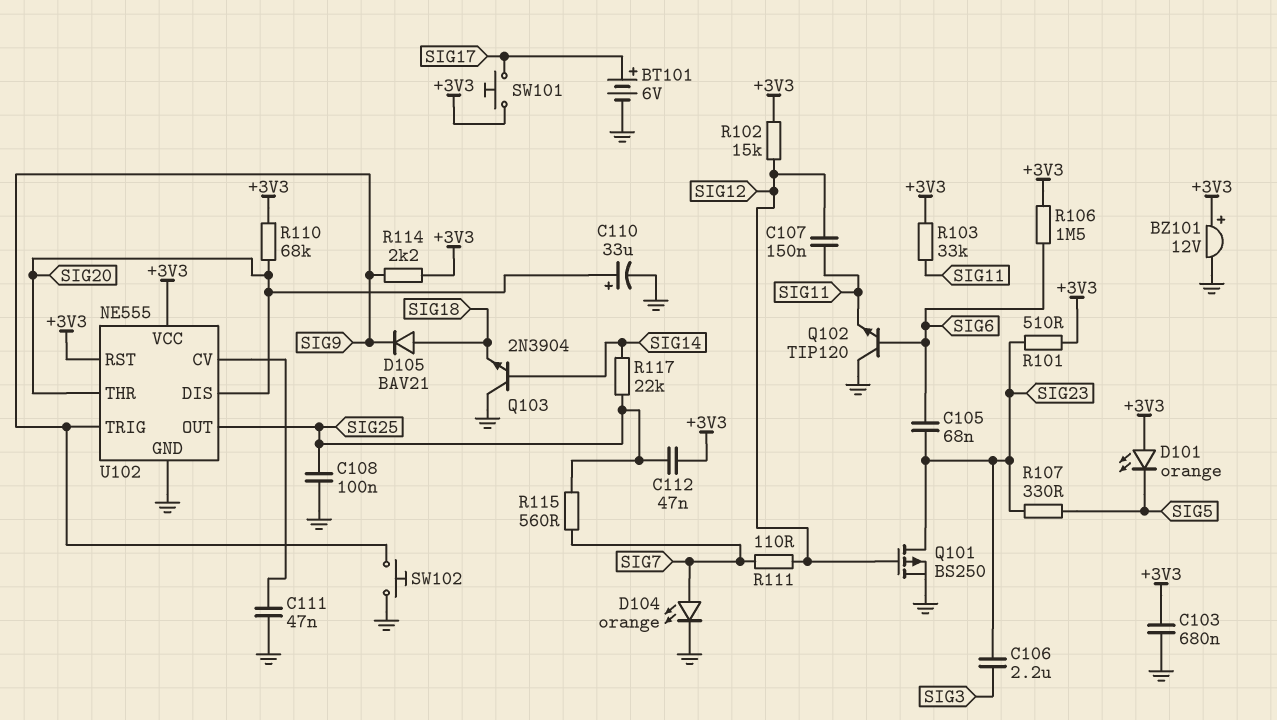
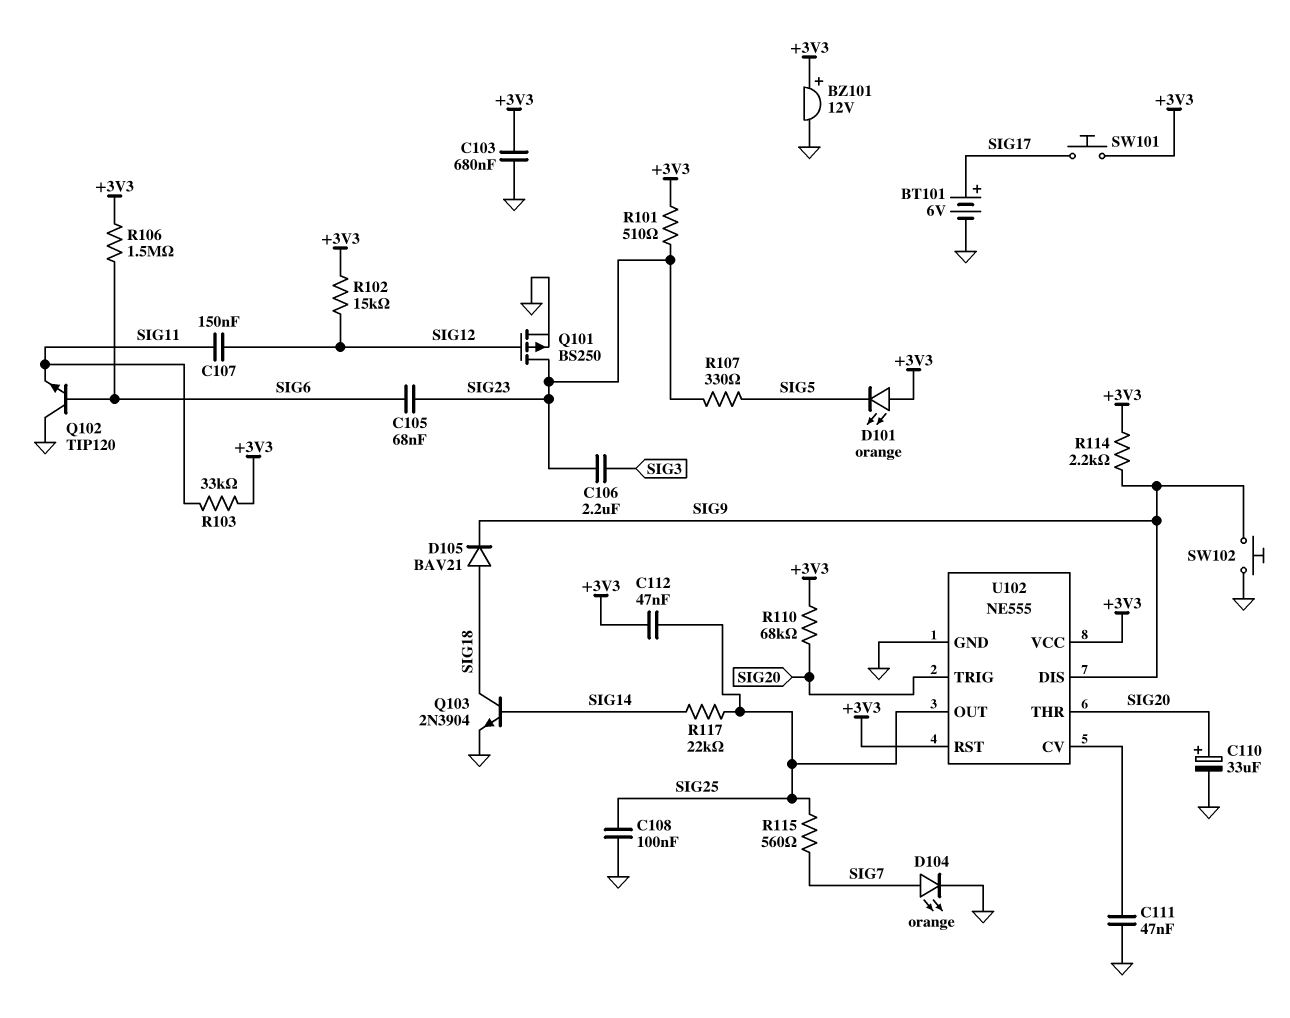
Q103: NPN 2N3904 (B SIG14, C GND, E SIG18) -> NPN 2N3904 (B SIG14, C SIG18, E GND)
R111: 110 (SIG7, SIG12) -> none
U102 pin DIS: SIG20 -> SIG9
U102 pin TRIG: SIG9 -> SIG20

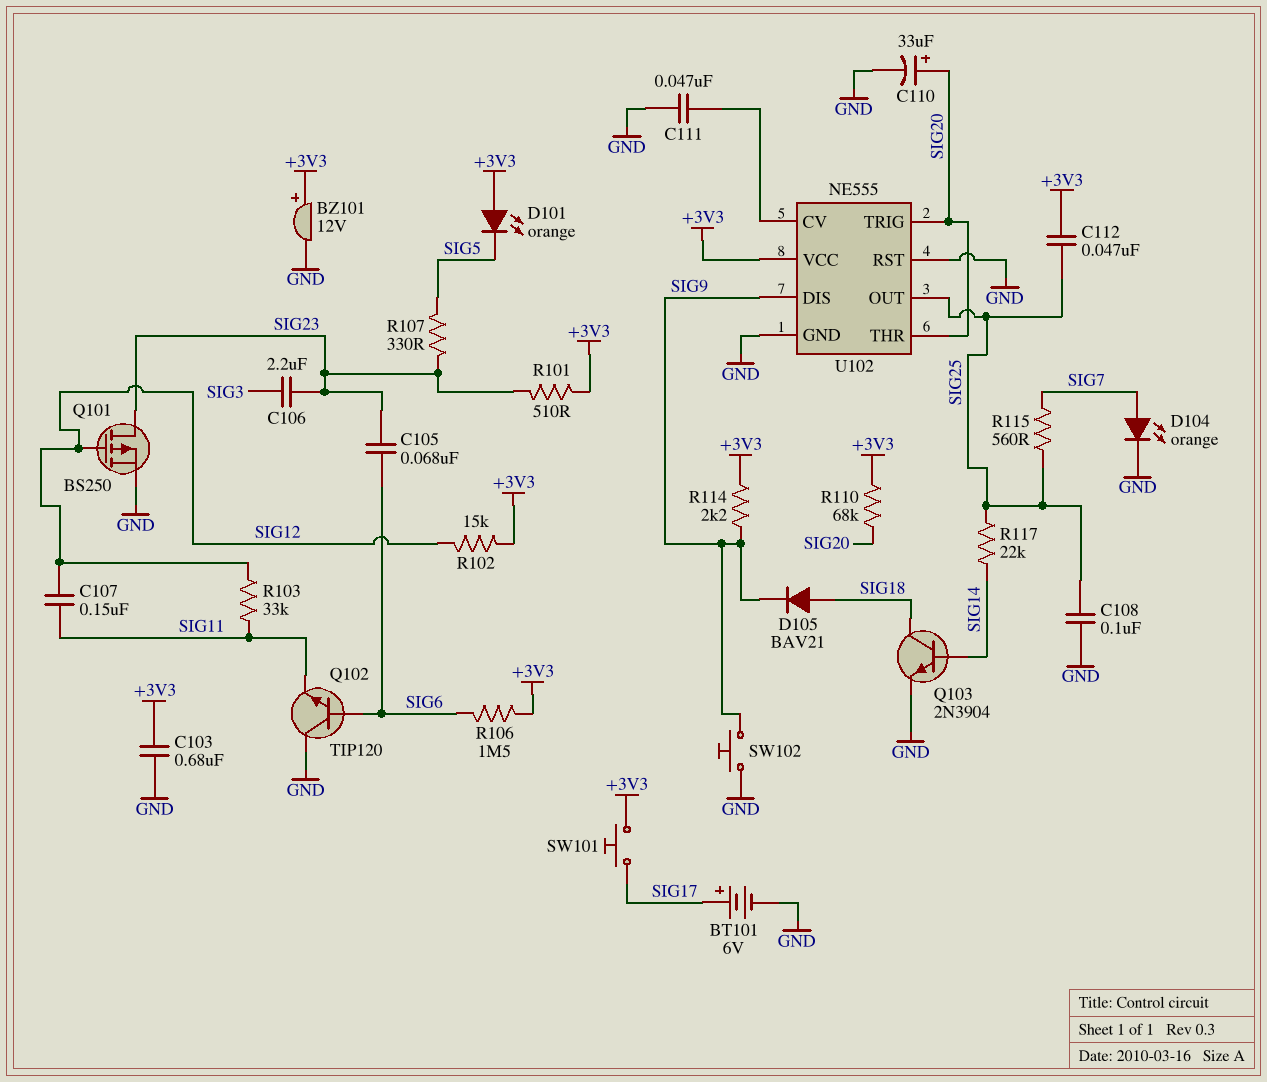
R103: 33k (+3V3, SIG11) -> 33k (SIG11, SIG12)
U102 pin RST: +3V3 -> GND

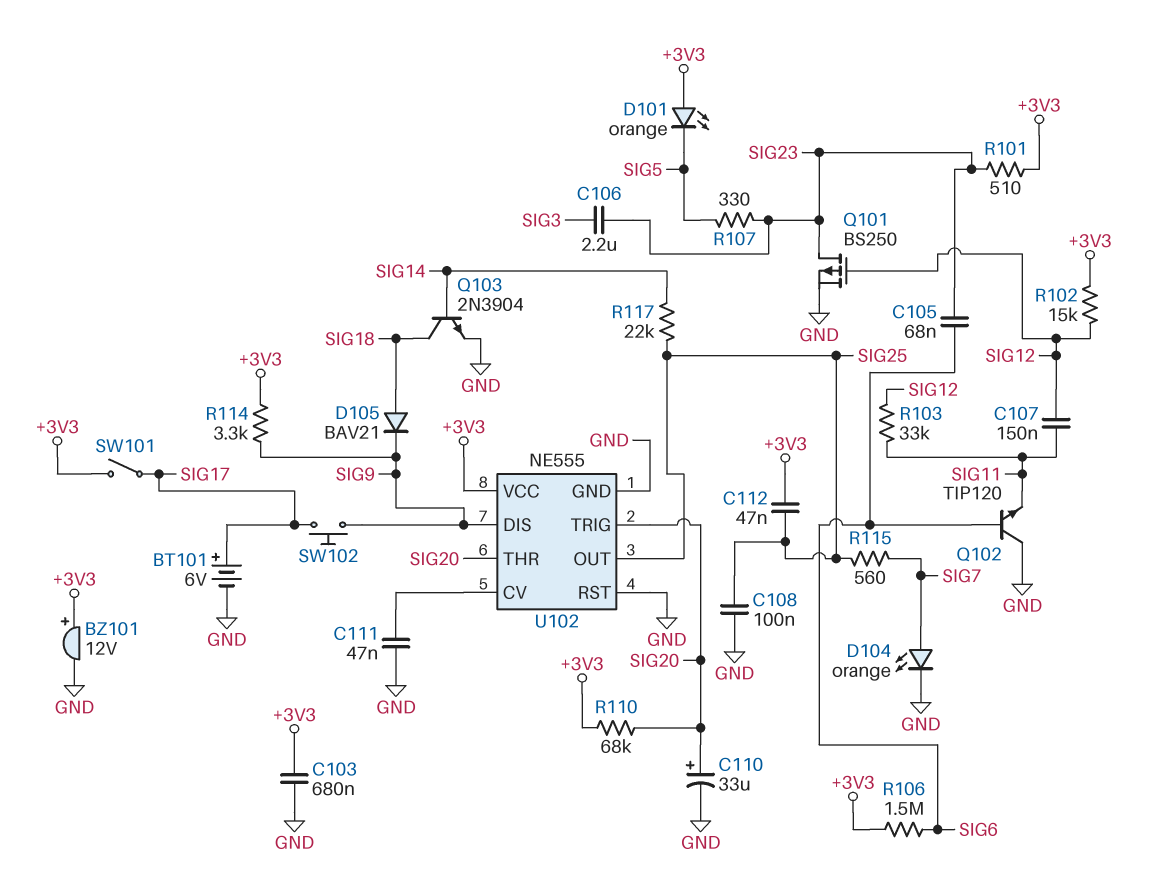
R114: 2.2k (+3V3, SIG9) -> 3.3k (+3V3, SIG9)
SW101: button (+3V3, SIG17) -> switch (+3V3, SIG17)
SW102: button (GND, SIG9) -> button (SIG9, SIG17)

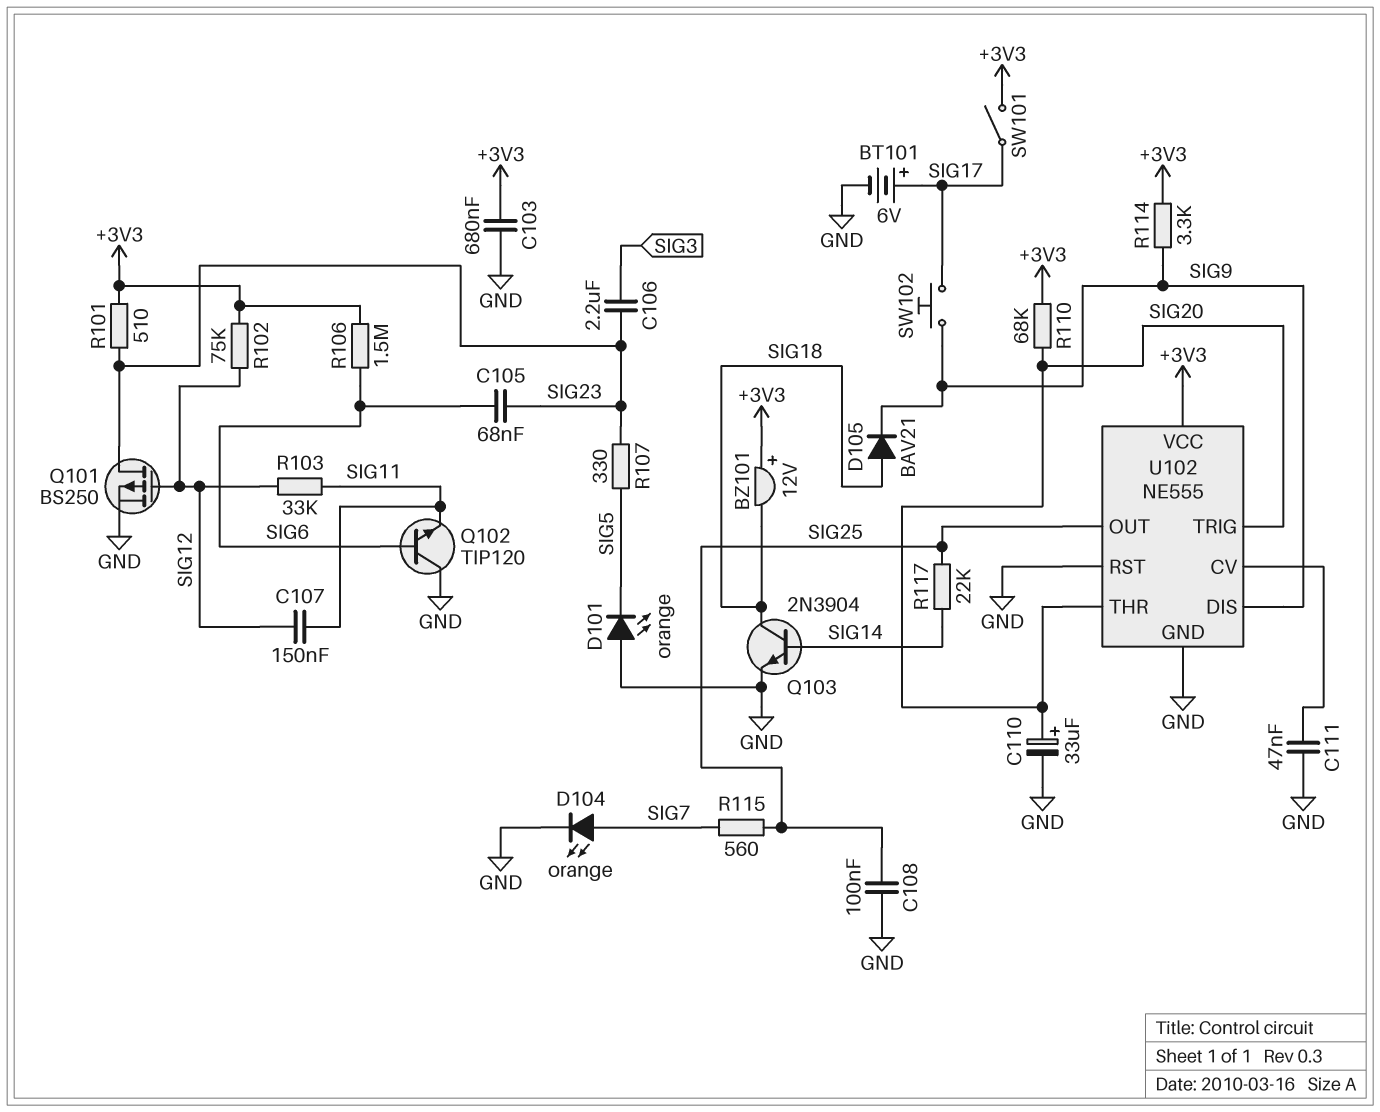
BZ101: buzzer 12V (plus +3V3, minus GND) -> buzzer 12V (plus +3V3, minus SIG18)
C112: 47nF (+3V3, SIG25) -> none
D101: LED orange (A +3V3, K SIG5) -> LED orange (A GND, K SIG5)
R102: 15k (+3V3, SIG12) -> 75k (+3V3, SIG12)

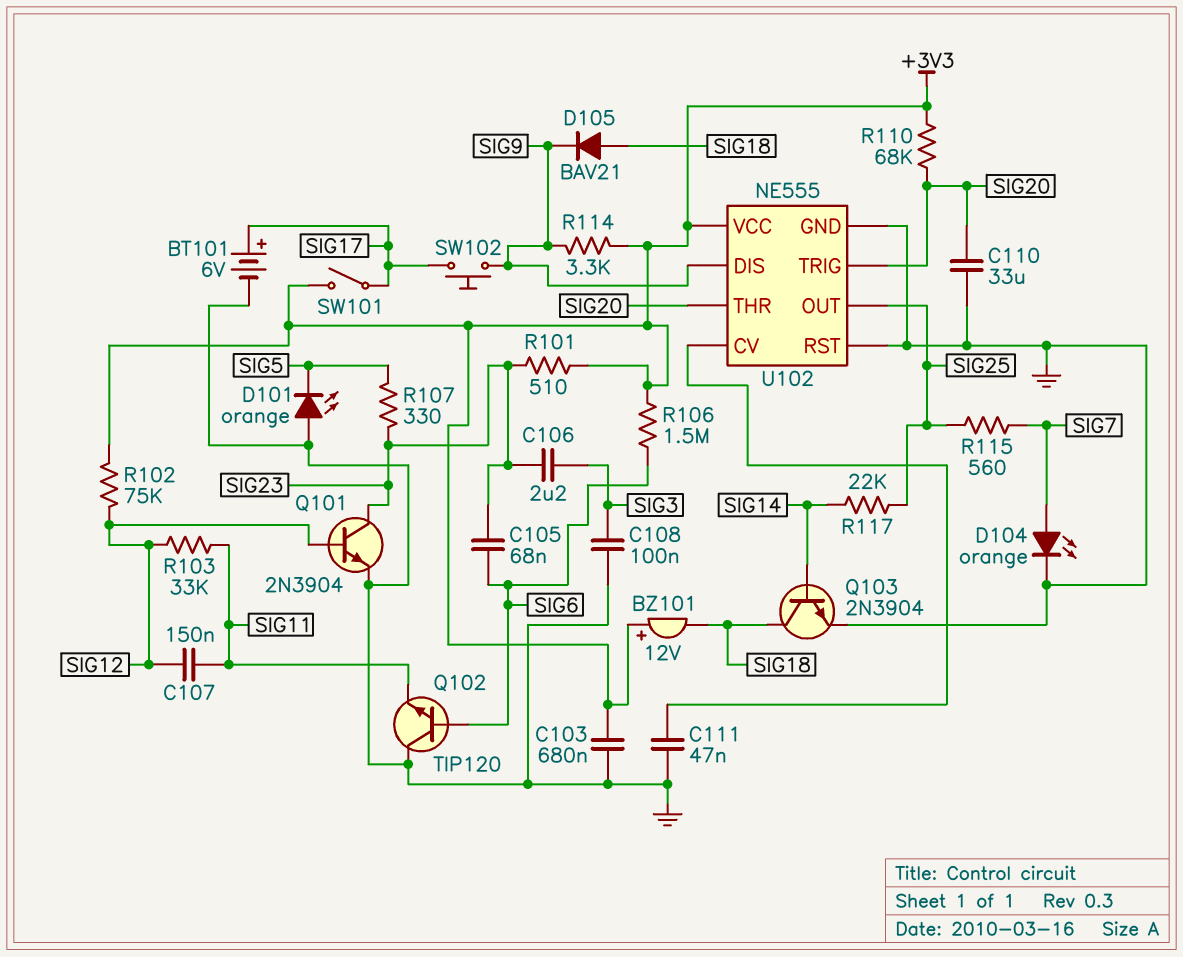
C108: 100nF (GND, SIG25) -> 100nF (GND, SIG3)
C110: 33uF (plus SIG20, minus GND) -> 33uF (GND, SIG20)
Q101: PMOS BS250 (G SIG12, D SIG23, S GND) -> NPN 2N3904 (B SIG12, C SIG23, E GND)

